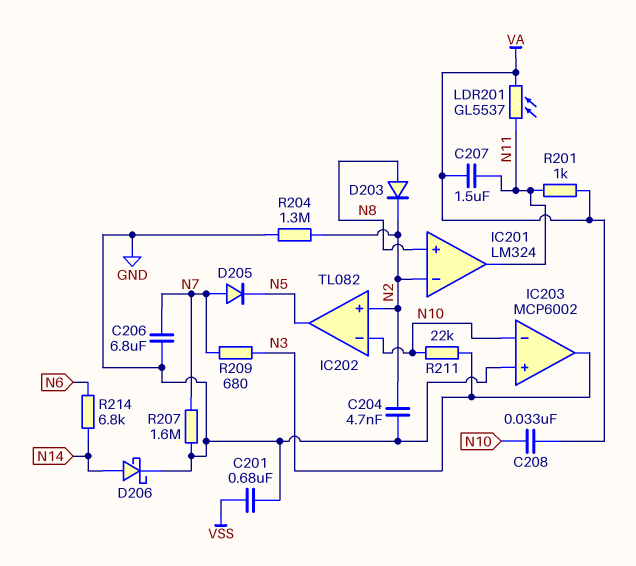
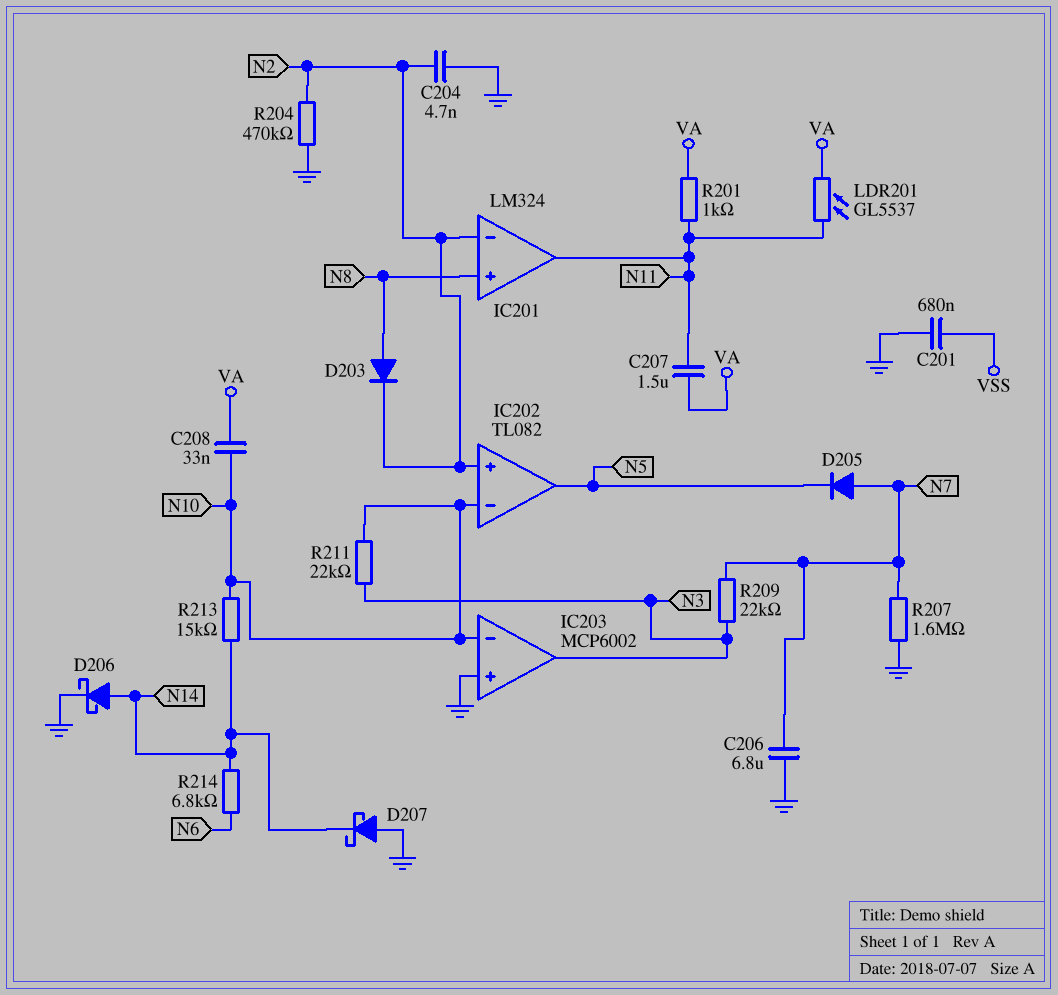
D207: none -> schottky (A GND, K N14)
R204: 1.3M (GND, N2) -> 470k (GND, N2)
R209: 680 (N3, N7) -> 22k (N3, N7)
R213: none -> 15k (N10, N14)

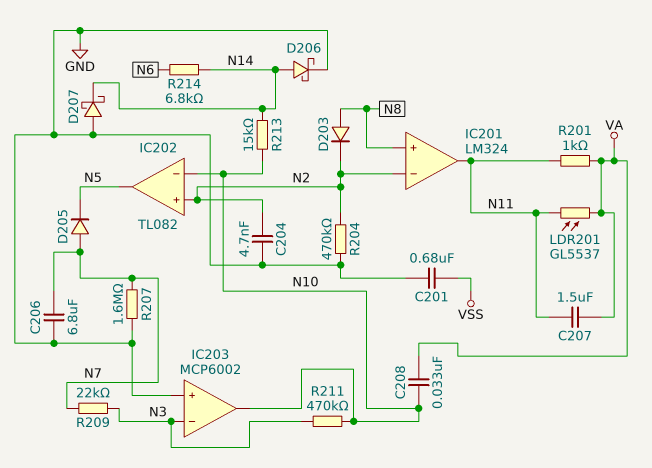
IC203 pin in-: N10 -> N3
IC203 pin out: N3 -> N10
R211: 22k (N3, N10) -> 470k (N3, N10)

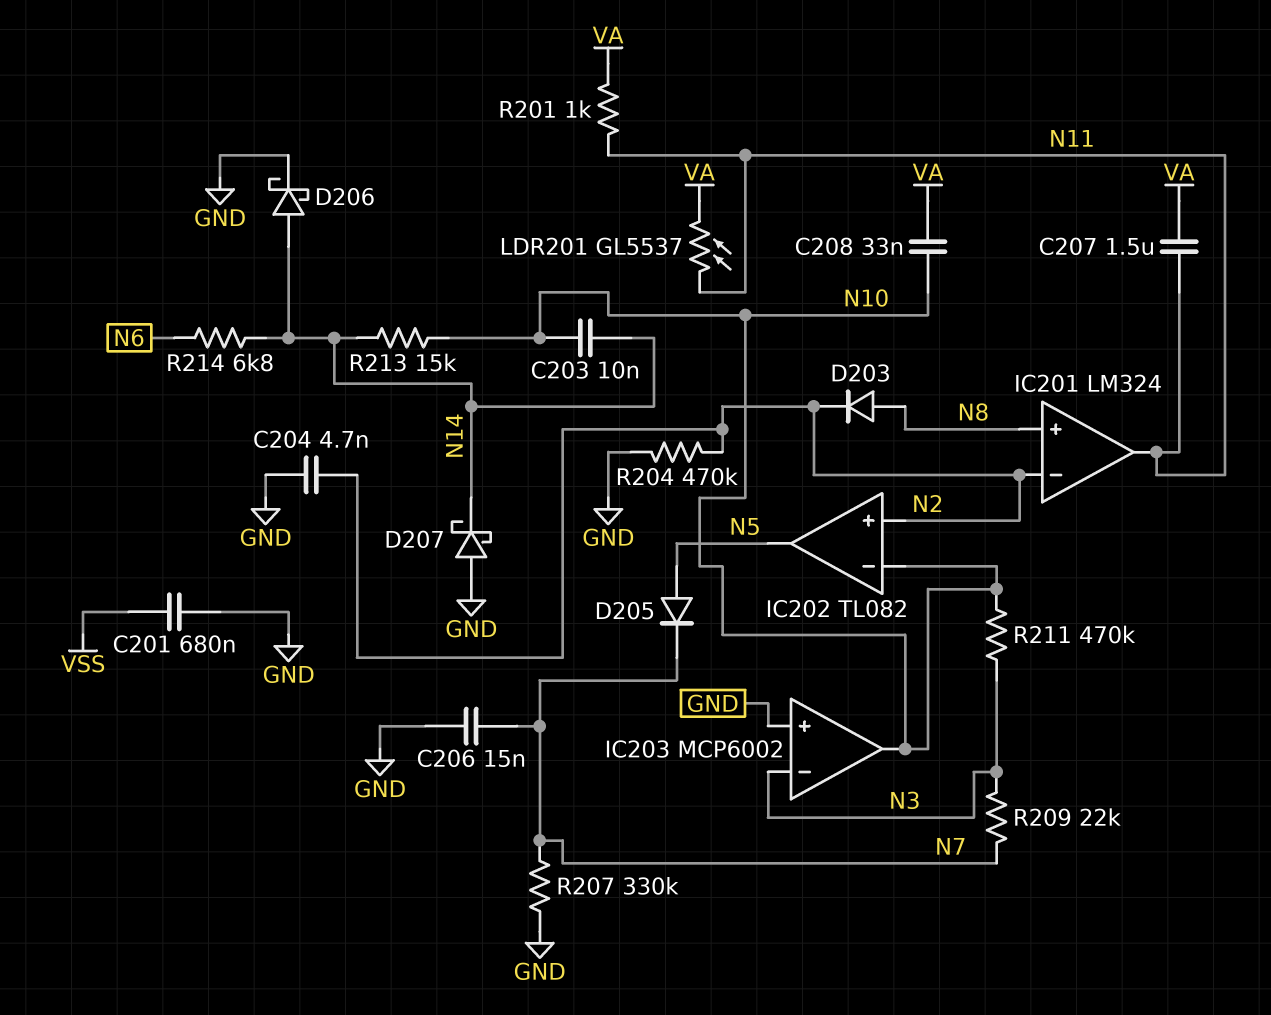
C203: none -> 10nF (N10, N14)
C206: 6.8uF (GND, N7) -> 15nF (GND, N7)
D205: diode (A N7, K N5) -> diode (A N5, K N7)
R207: 1.6M (GND, N7) -> 330k (GND, N7)

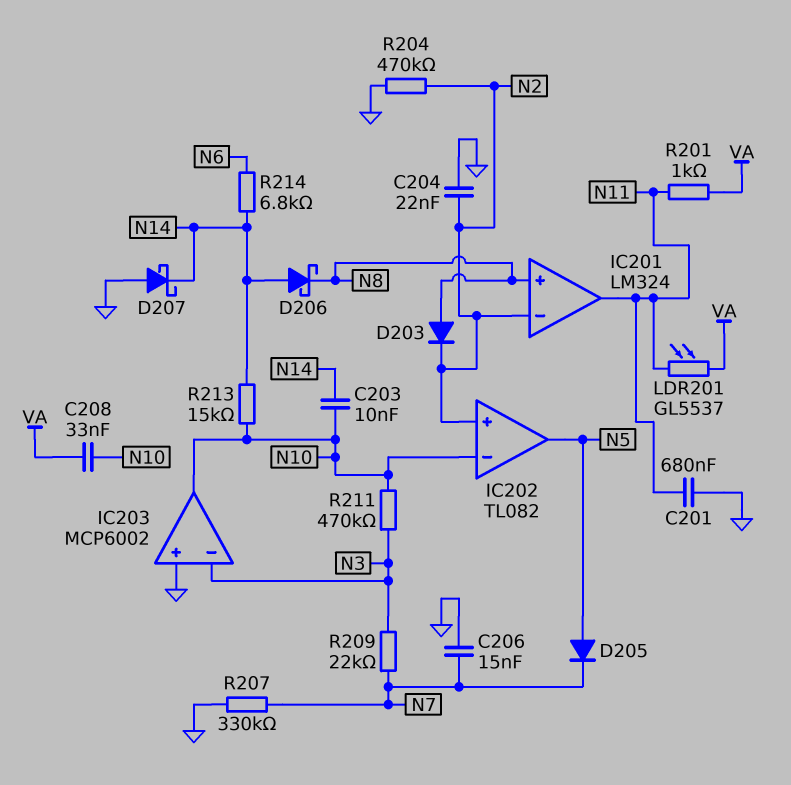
C201: 680nF (GND, VSS) -> 680nF (GND, N11)
C204: 4.7nF (GND, N2) -> 22nF (GND, N2)
C207: 1.5uF (N11, VA) -> none
D206: schottky (A N14, K GND) -> schottky (A N14, K N8)

